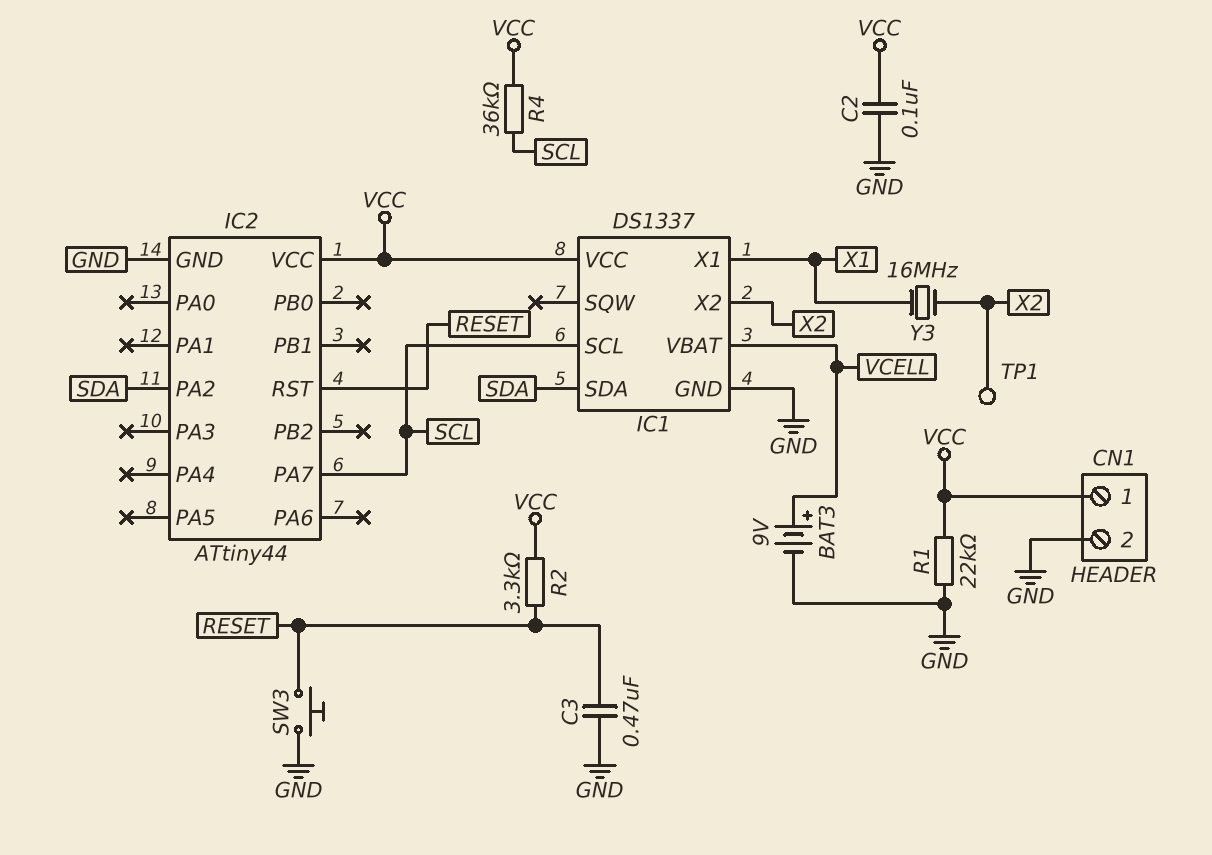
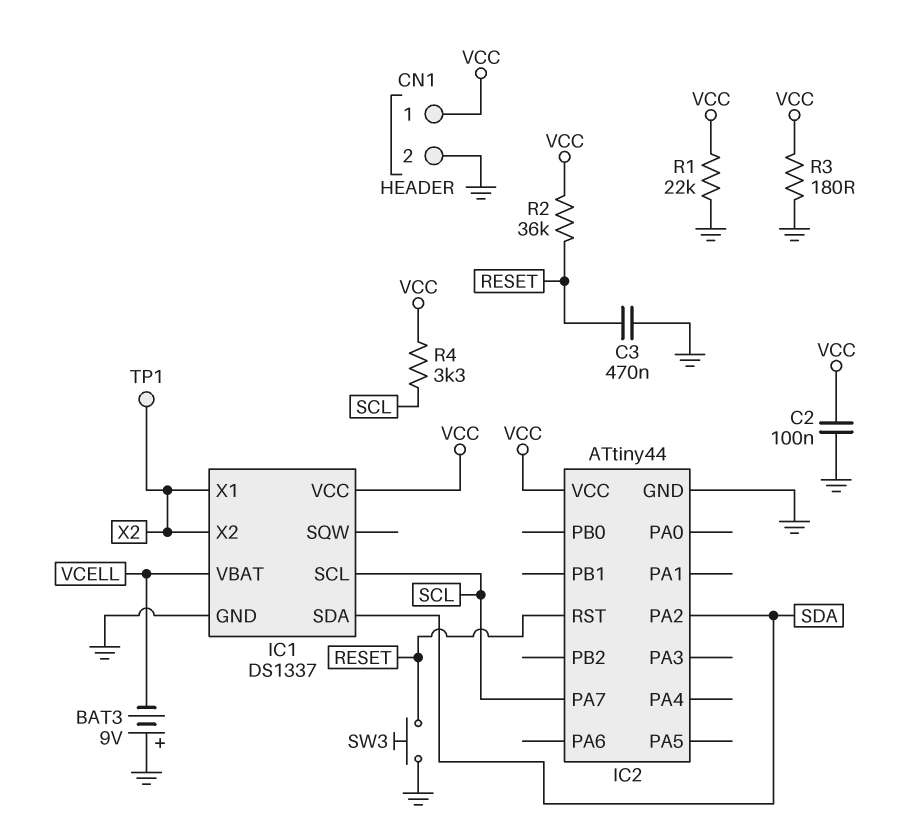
BAT3: 9V (plus VCELL, minus GND) -> 9V (plus GND, minus VCELL)
IC1 pin X1: X1 -> X2
R2: 3.3k (RESET, VCC) -> 36k (RESET, VCC)
R3: none -> 180 (GND, VCC)
R4: 36k (SCL, VCC) -> 3.3k (SCL, VCC)
Y3: 16MHz (X1, X2) -> none

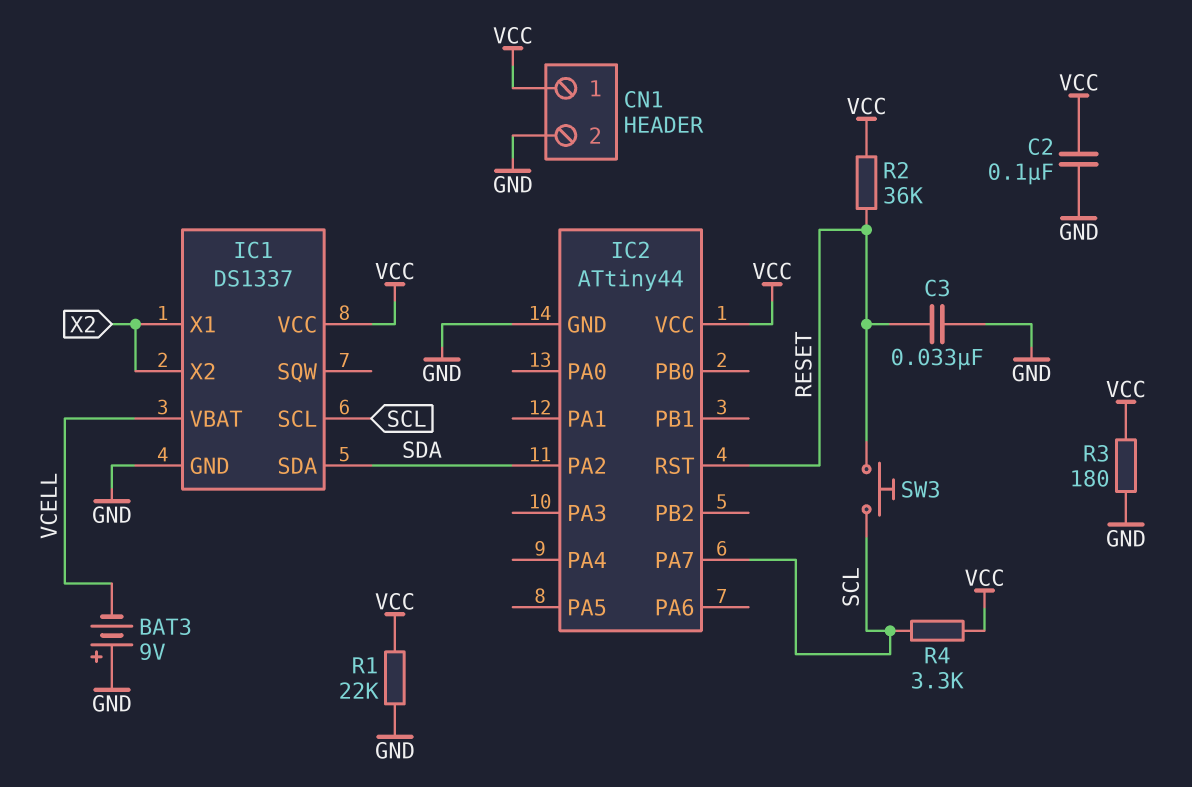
C3: 470nF (GND, RESET) -> 33nF (GND, RESET)
SW3: button (GND, RESET) -> button (RESET, SCL)
TP1: test point (X2) -> none

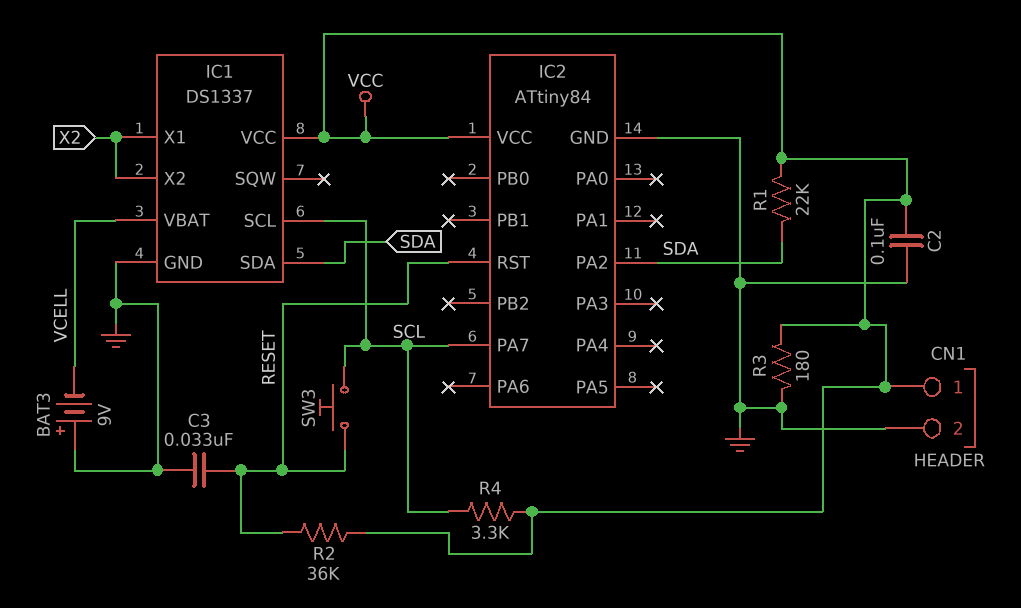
IC2: ATtiny44 -> ATtiny84
R1: 22k (GND, VCC) -> 22k (SDA, VCC)

